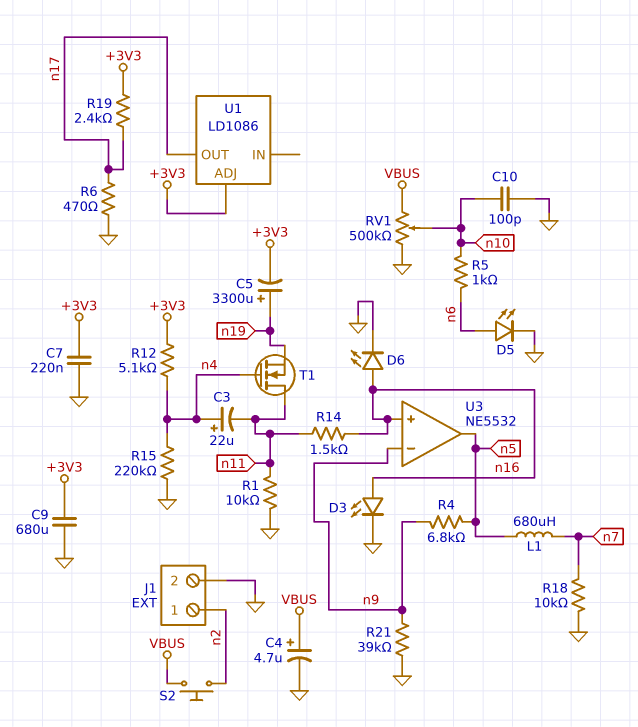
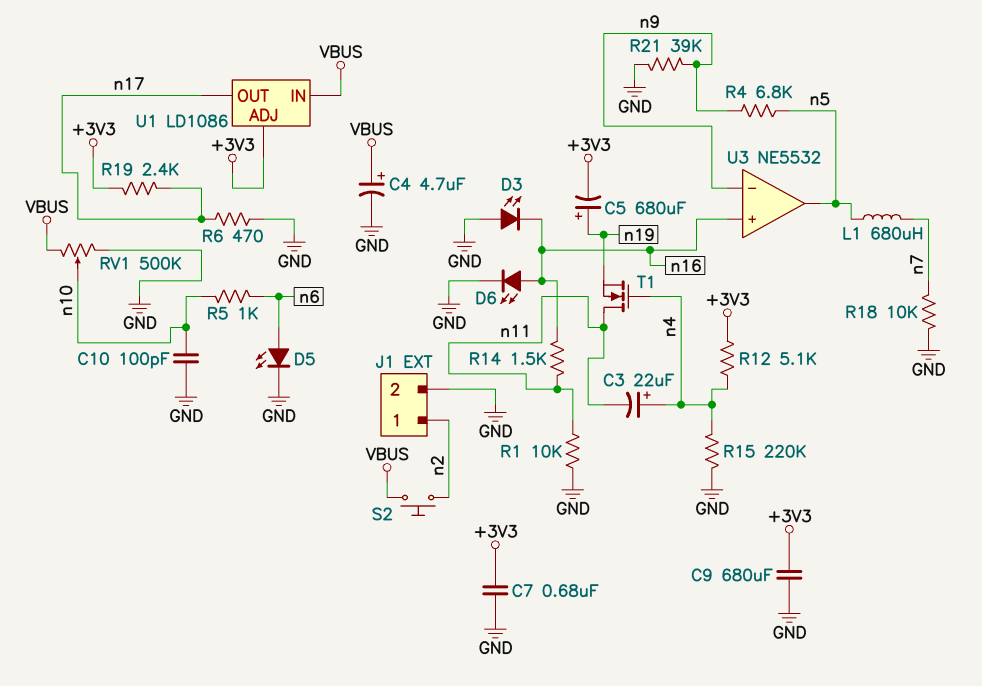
C5: 3300uF (plus n19, minus +3V3) -> 680uF (plus n19, minus +3V3)
C7: 220nF (+3V3, GND) -> 680nF (+3V3, GND)
D3: LED (A n16, K GND) -> LED (A GND, K n16)
U1 pin IN: none -> VBUS

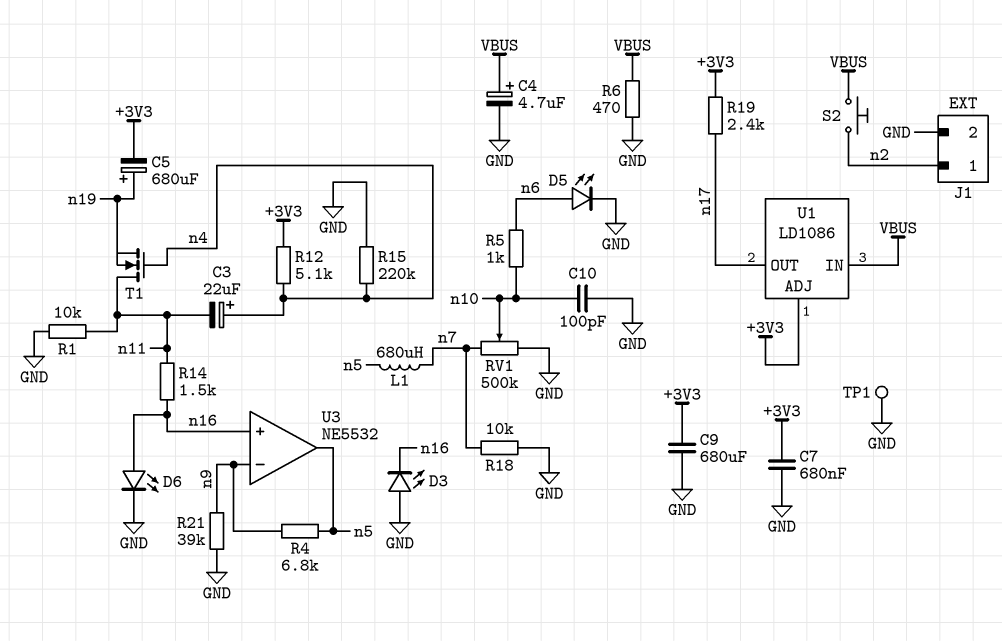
R6: 470 (GND, n17) -> 470 (GND, VBUS)
RV1: 500k (GND, VBUS, wiper n10) -> 500k (GND, n7, wiper n10)
TP1: none -> test point (GND)

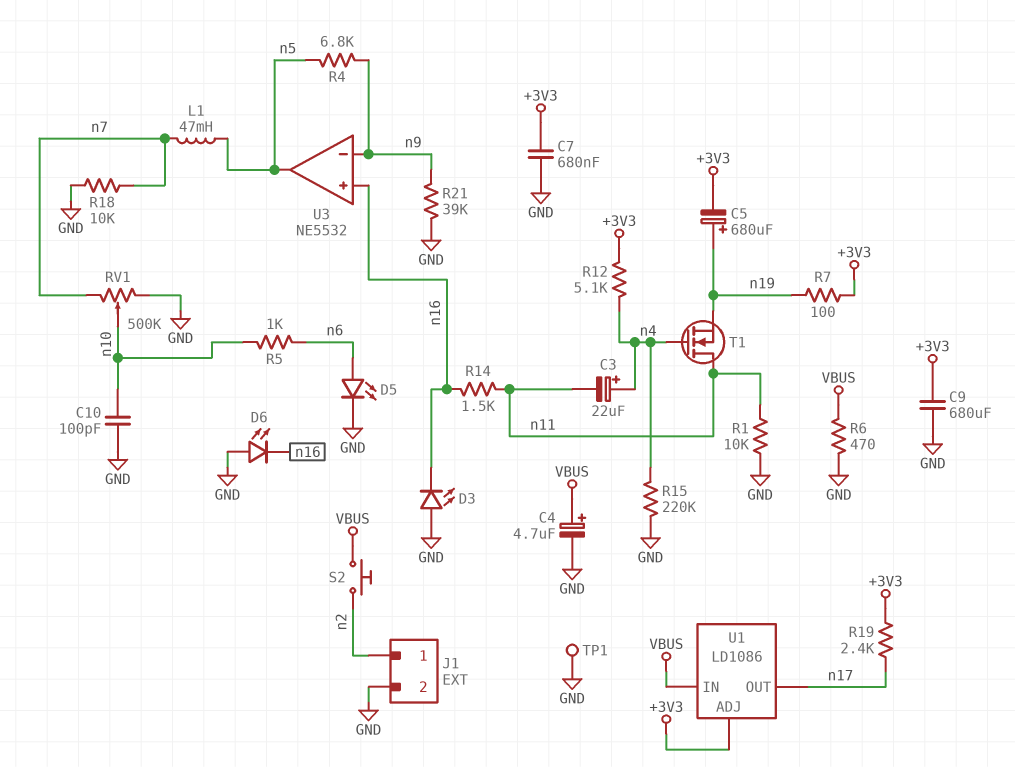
D6: LED (A n16, K GND) -> LED (A GND, K n16)
L1: 680uH (n5, n7) -> 47mH (n5, n7)
R7: none -> 100 (+3V3, n19)

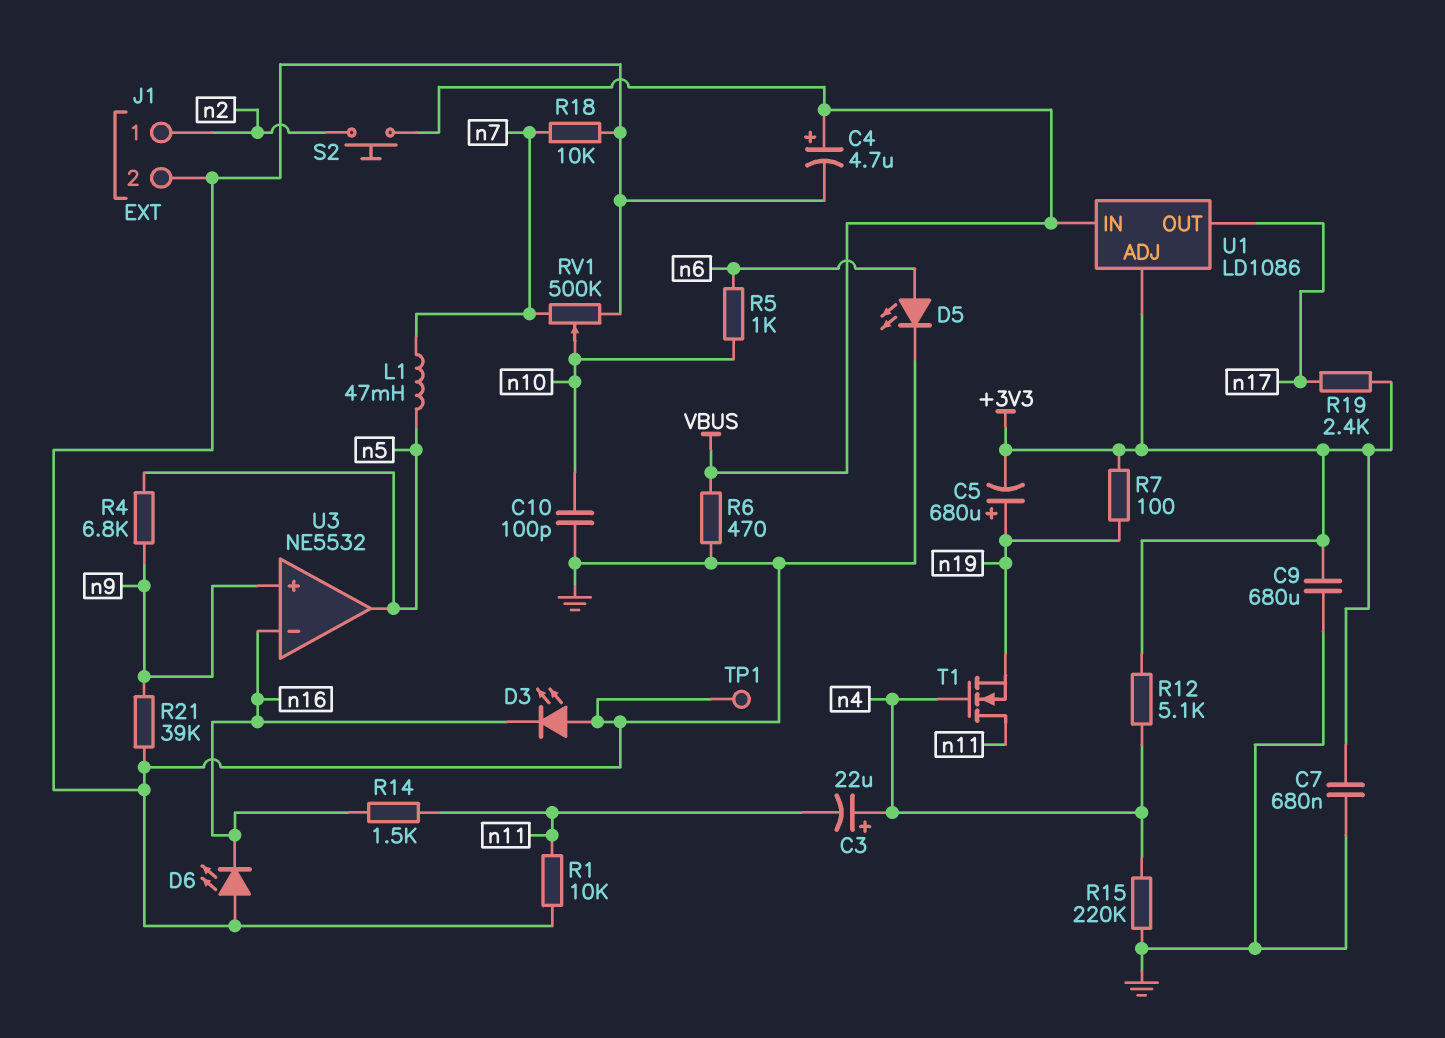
U3 pin in+: n16 -> n9
U3 pin in-: n9 -> n16

